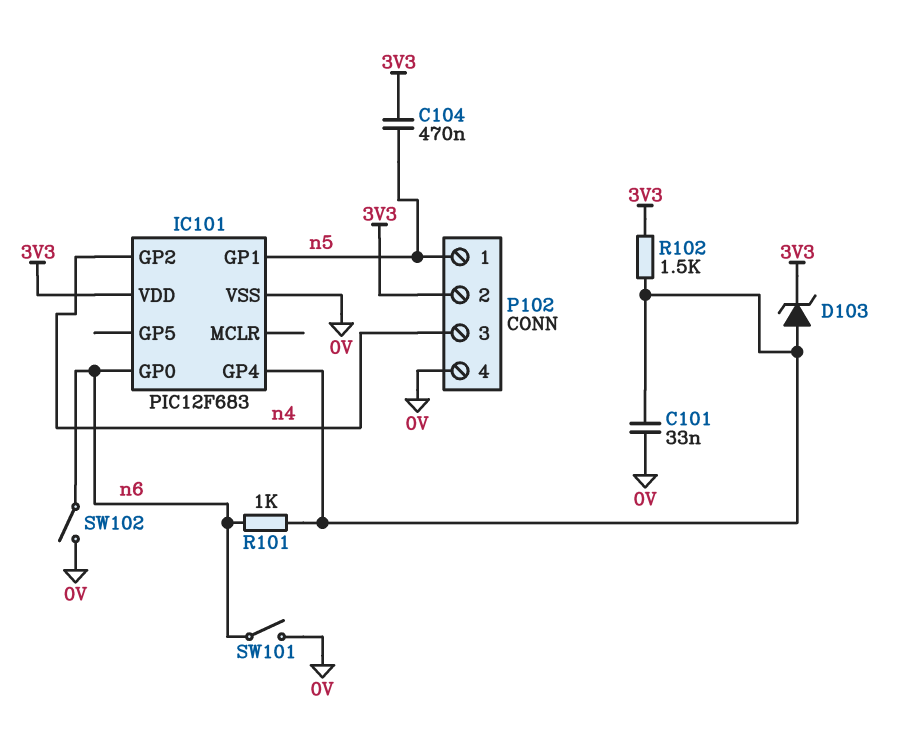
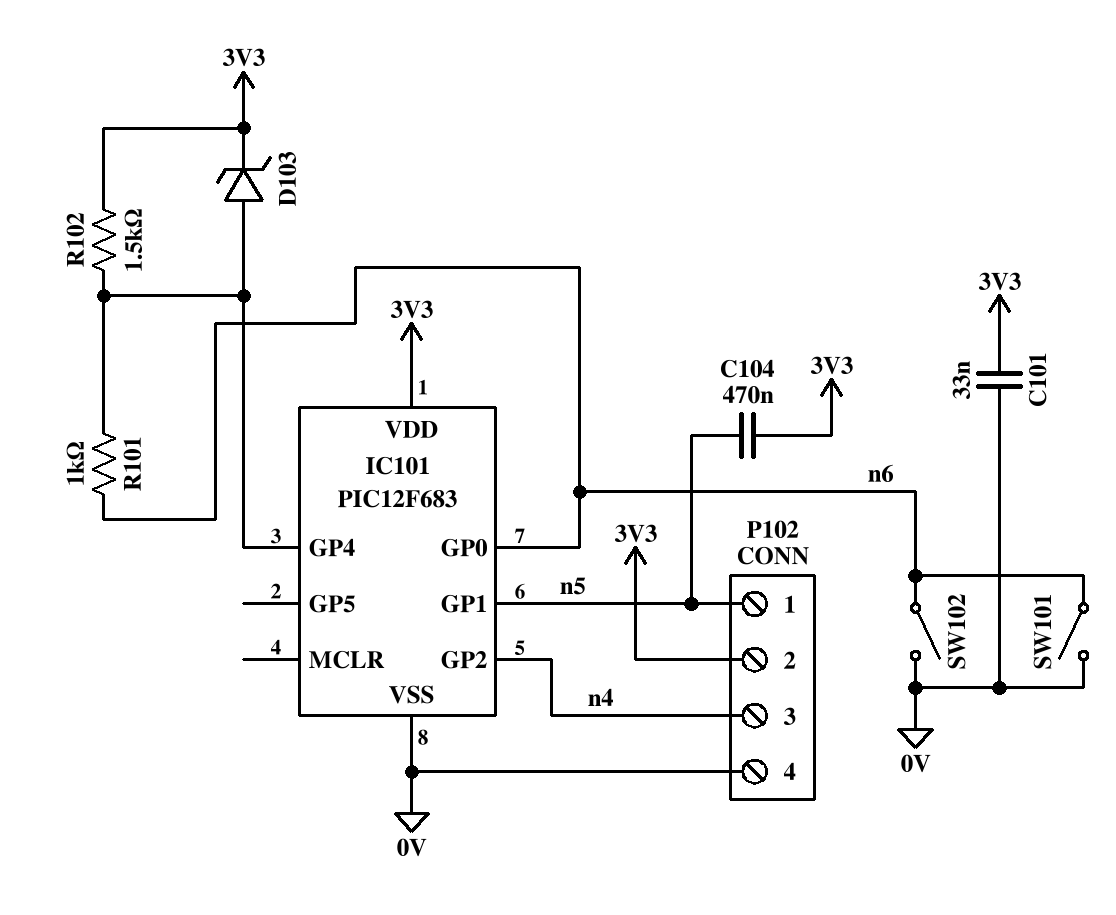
C101: 33nF (0V, IC101/GP4) -> 33nF (0V, 3V3)

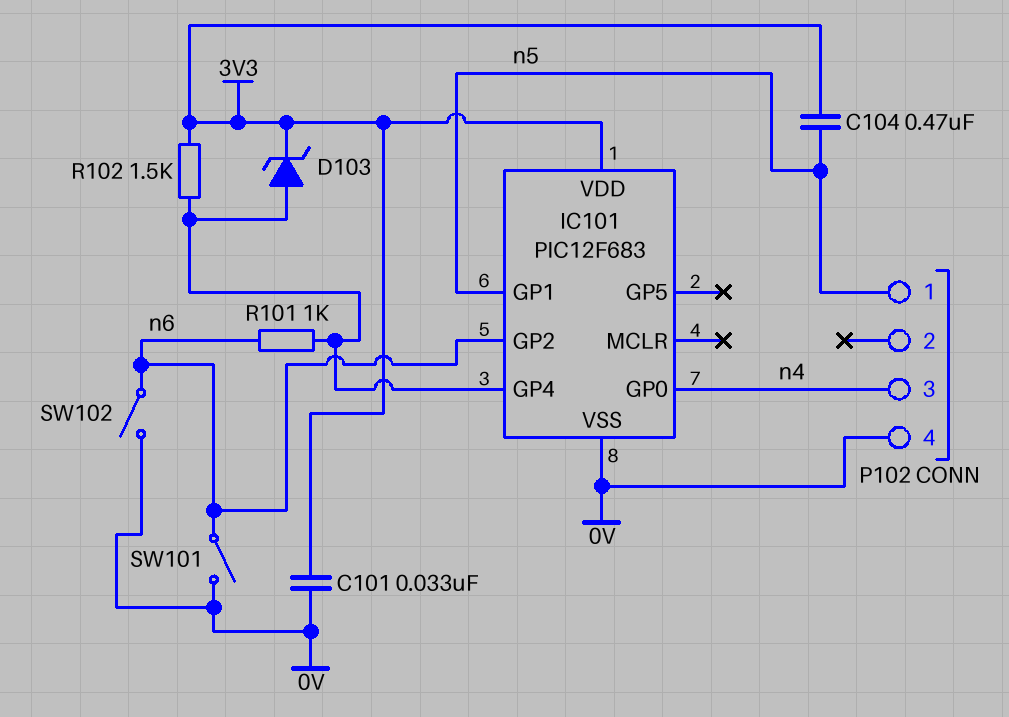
IC101 pin GP0: n6 -> n4
IC101 pin GP2: n4 -> n6
P102 pin 2: 3V3 -> none

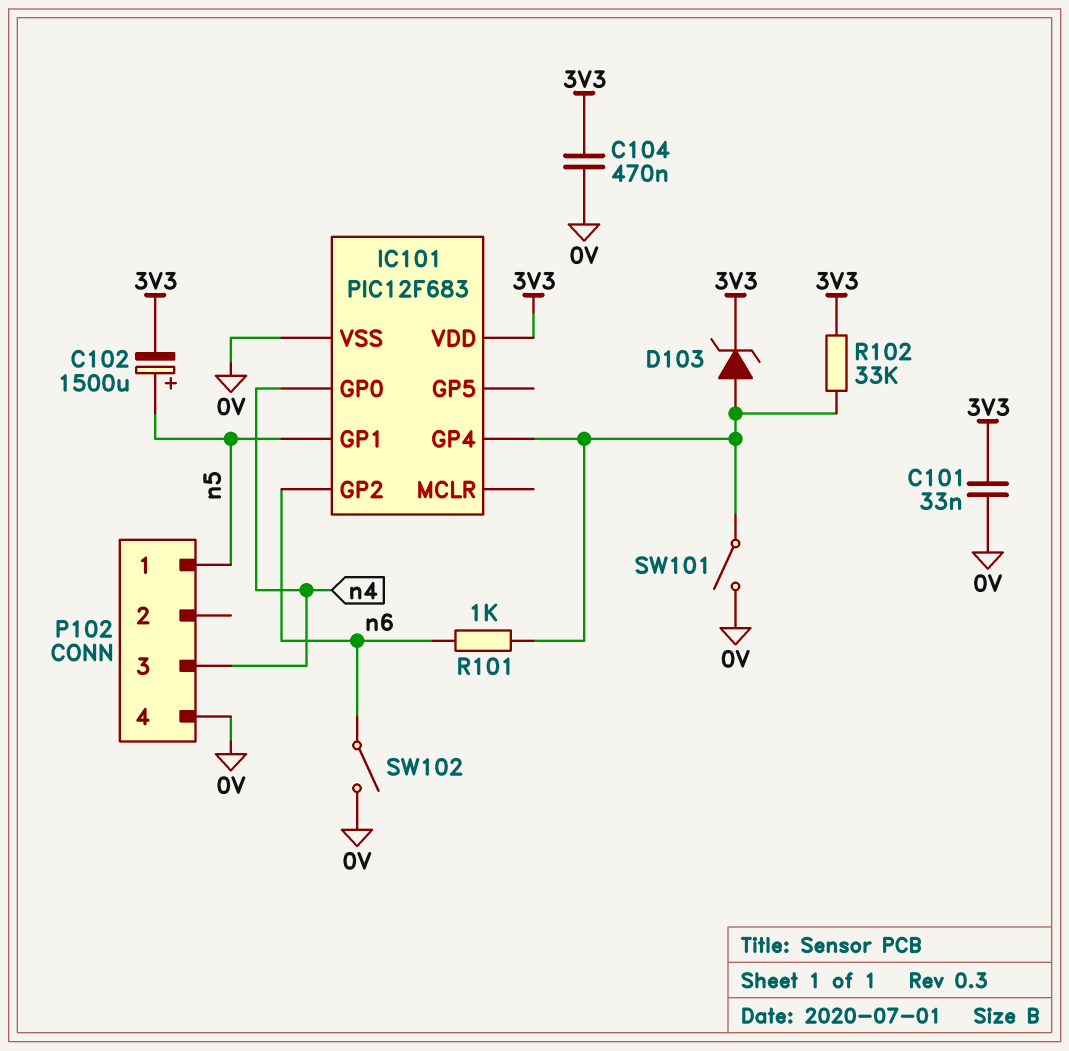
C102: none -> 1500uF (plus n5, minus 3V3)
C104: 470nF (3V3, n5) -> 470nF (0V, 3V3)
R102: 1.5k (3V3, IC101/GP4) -> 33k (3V3, IC101/GP4)
SW101: switch (0V, n6) -> switch (0V, IC101/GP4)

